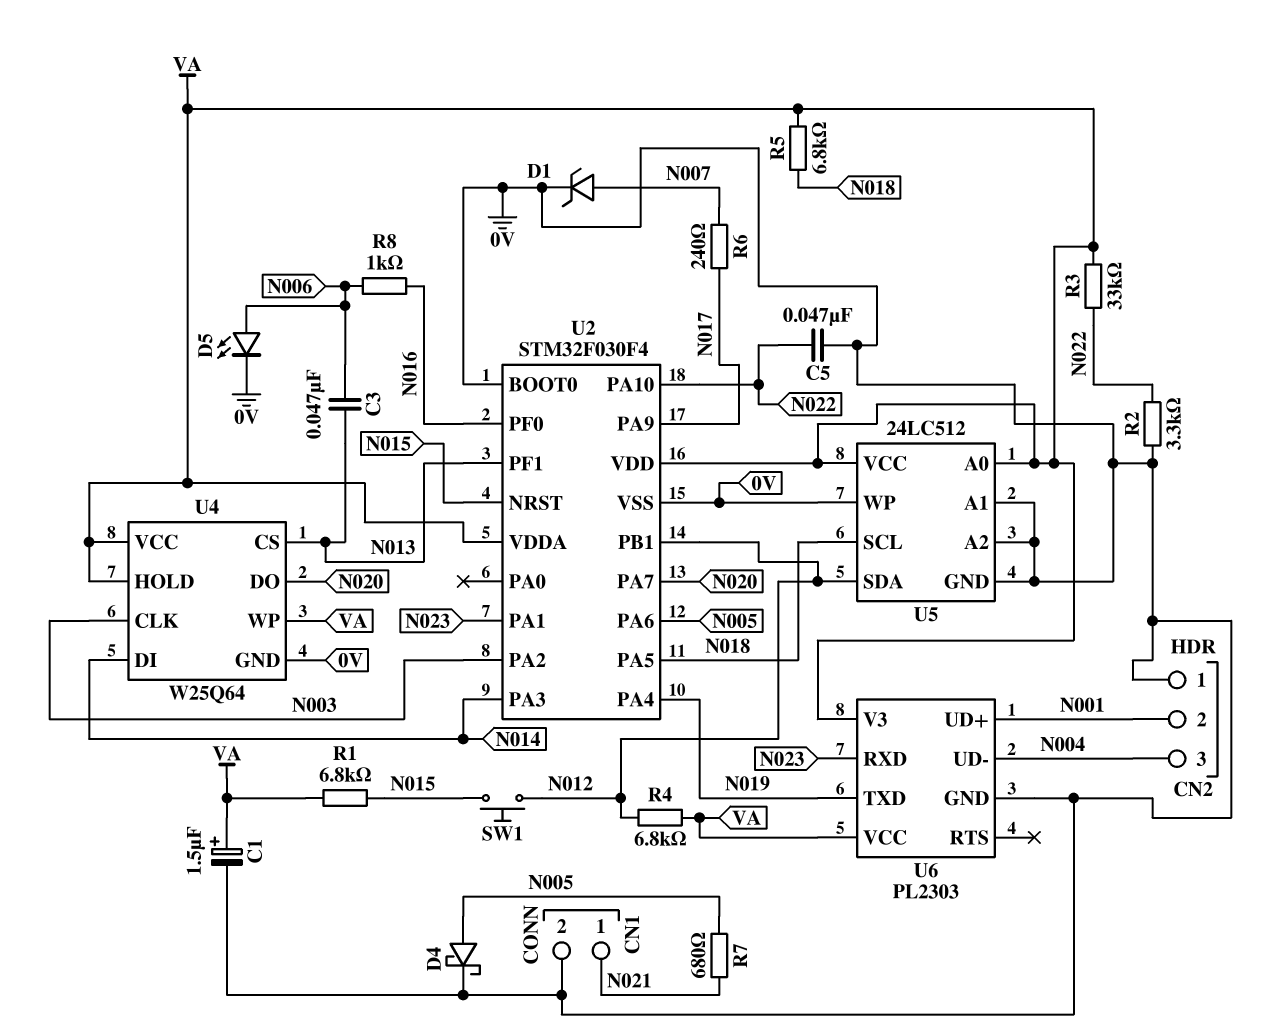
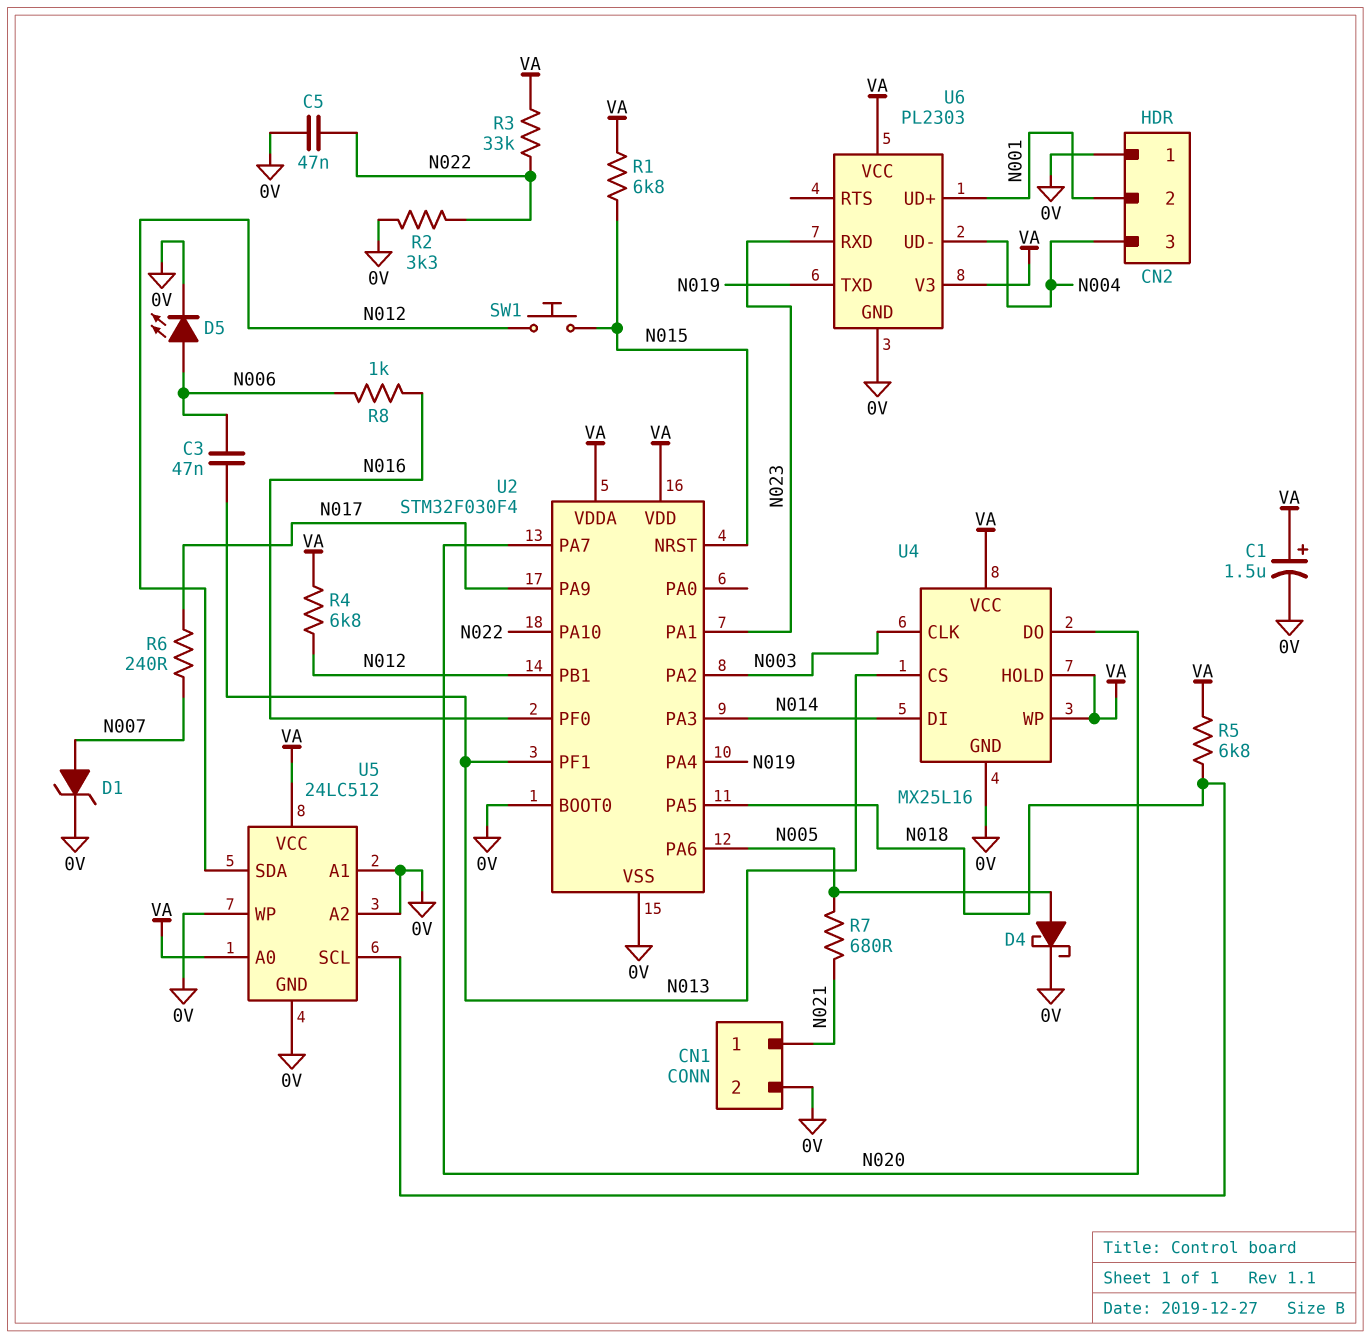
U4: W25Q64 -> MX25L16

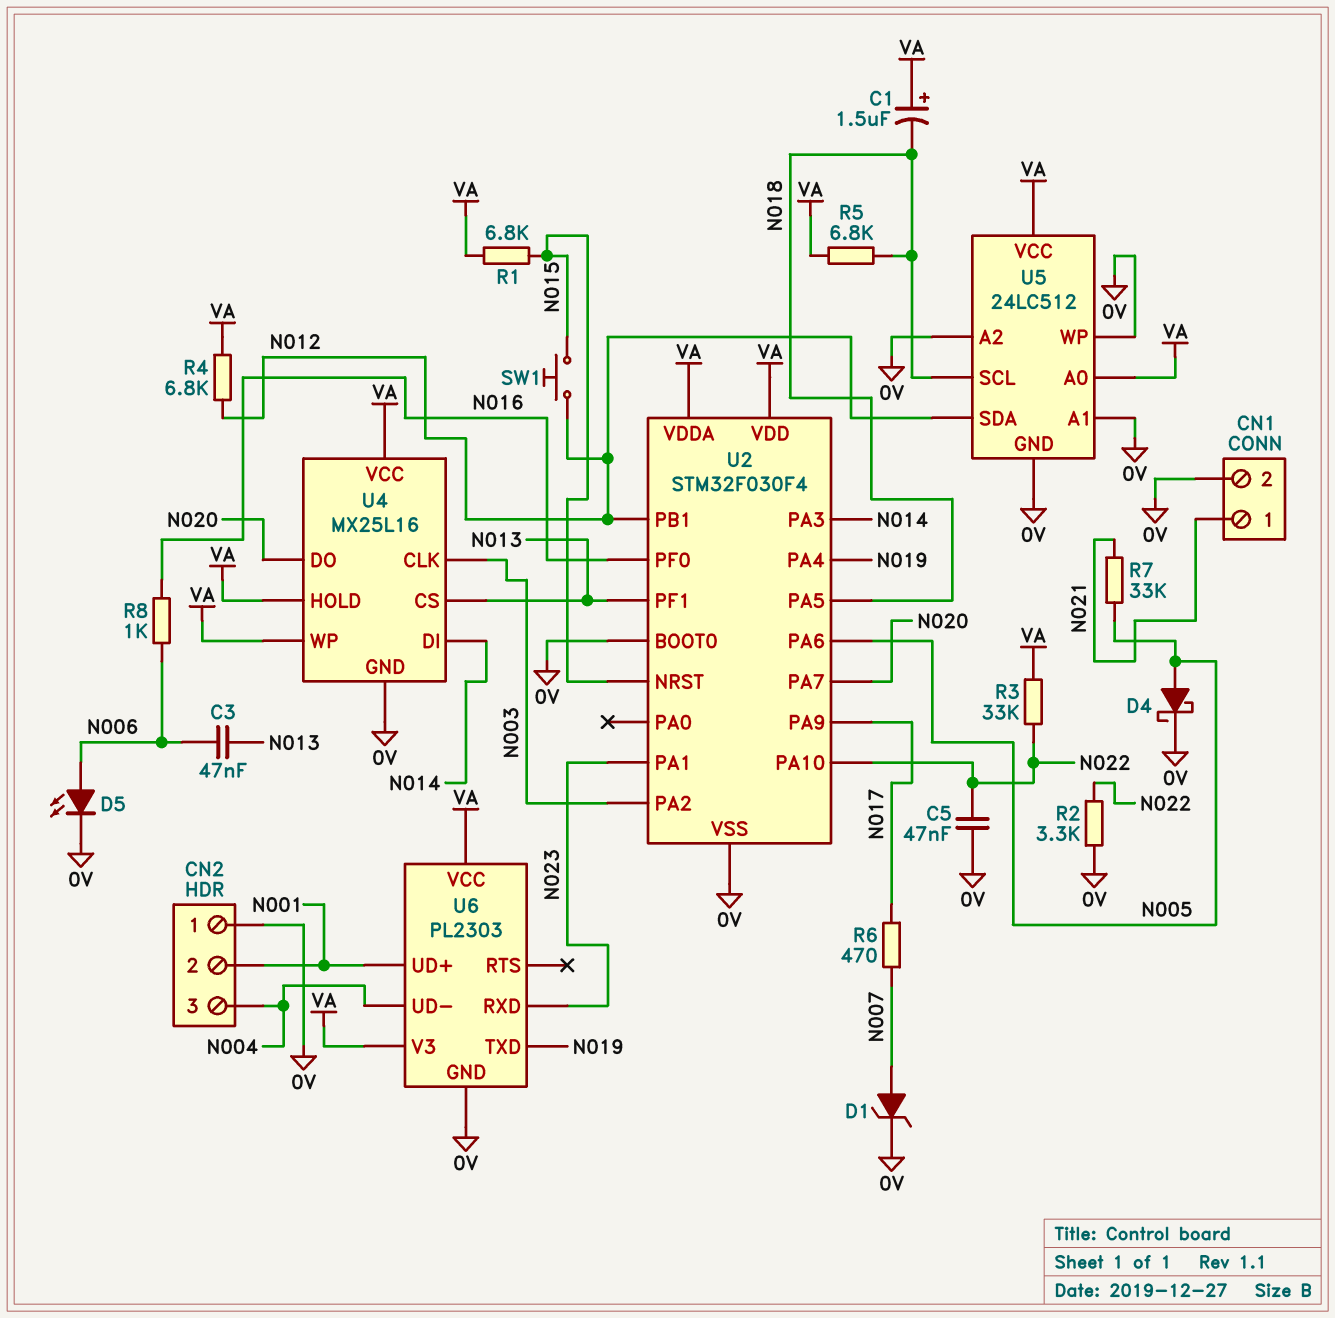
C1: 1.5uF (plus VA, minus 0V) -> 1.5uF (plus VA, minus N018)
R6: 240 (N007, N017) -> 470 (N007, N017)
R7: 680 (N005, N021) -> 33k (N005, N021)

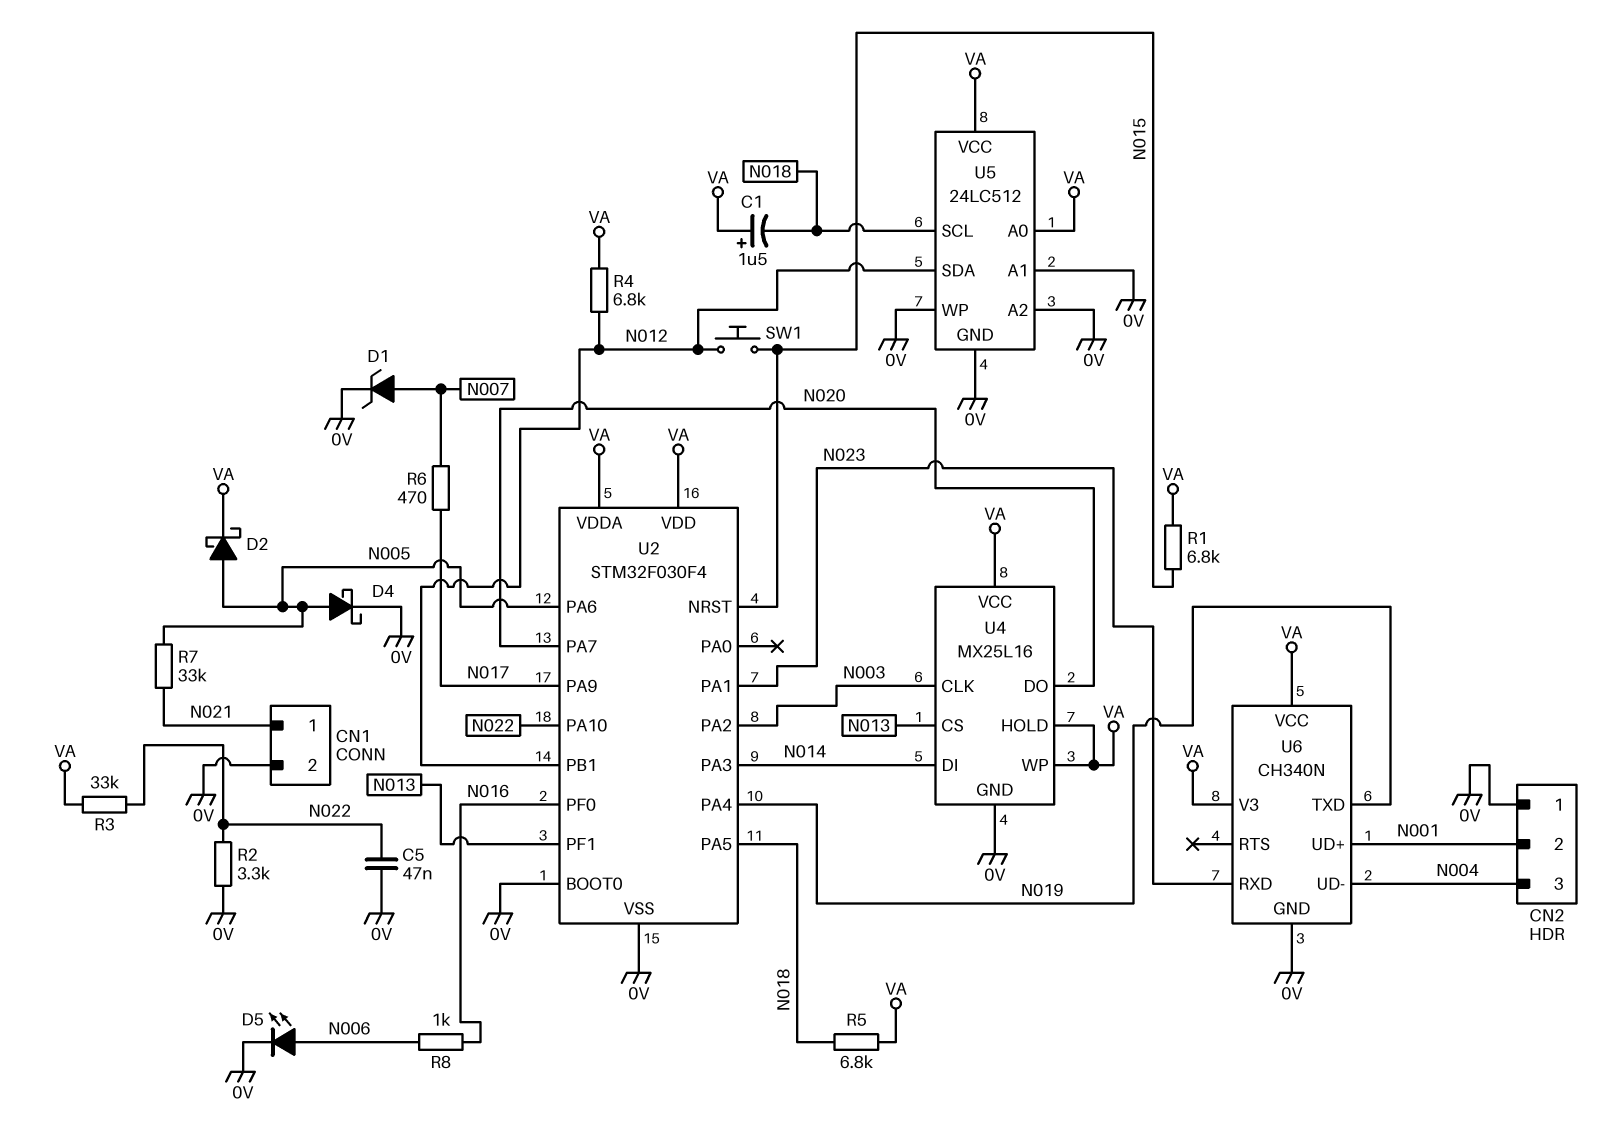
C3: 47nF (N006, N013) -> none
D2: none -> schottky (A N005, K VA)
U6: PL2303 -> CH340N

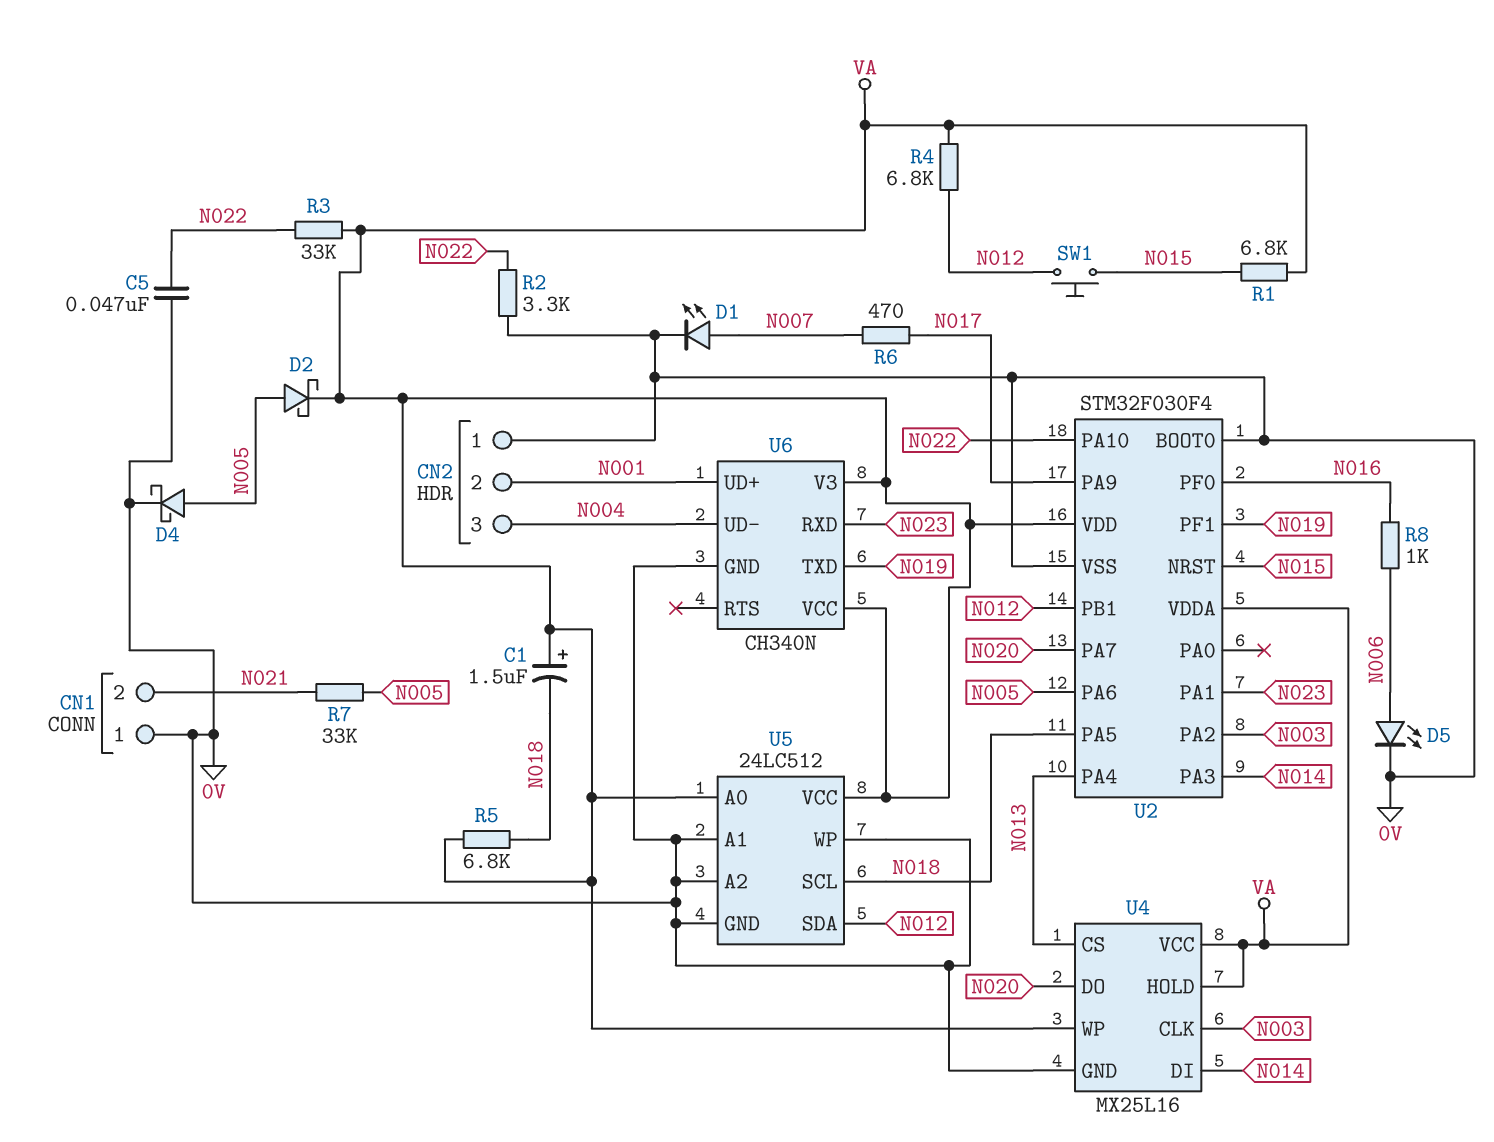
CN1 pin 1: N021 -> 0V
CN1 pin 2: 0V -> N021
D1: zener (A N007, K 0V) -> LED (A N007, K 0V)
U2 pin PA4: N019 -> N013
U2 pin PF1: N013 -> N019

